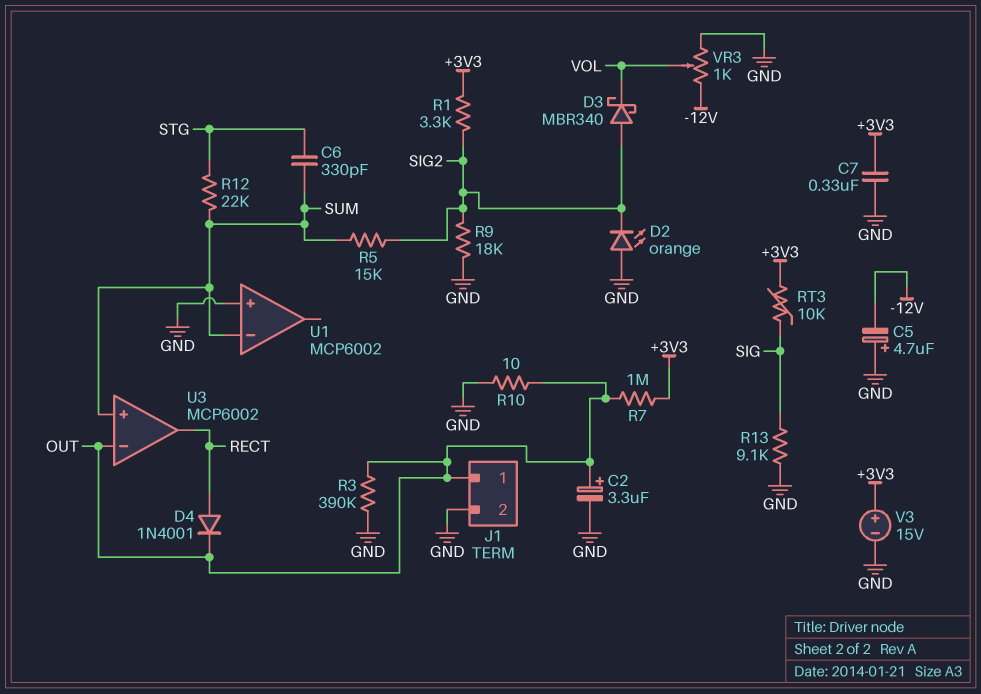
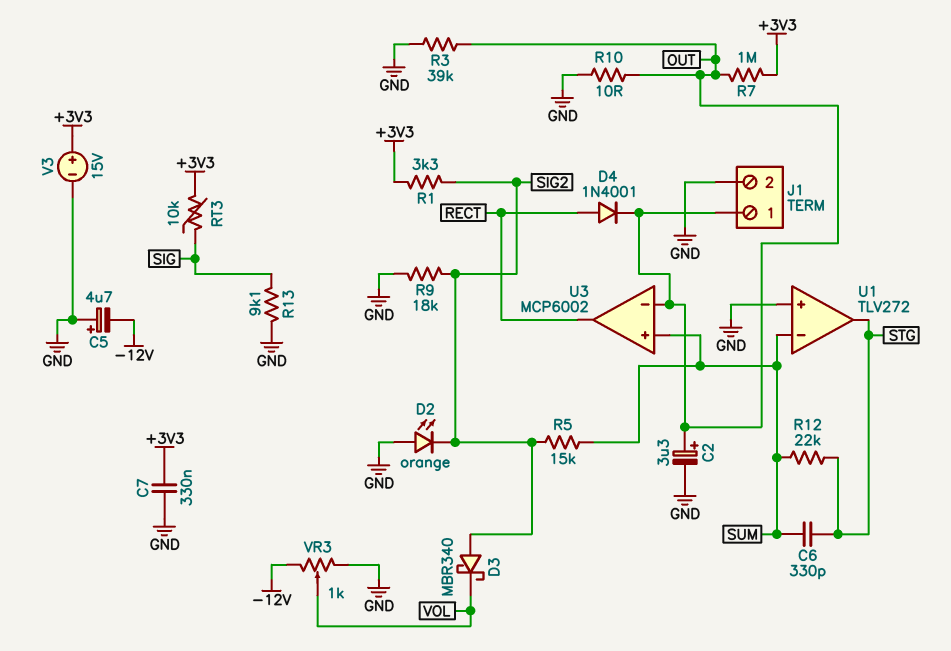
R3: 390k (GND, OUT) -> 39k (GND, OUT)
U1: MCP6002 -> TLV272
U1 pin out: none -> STG

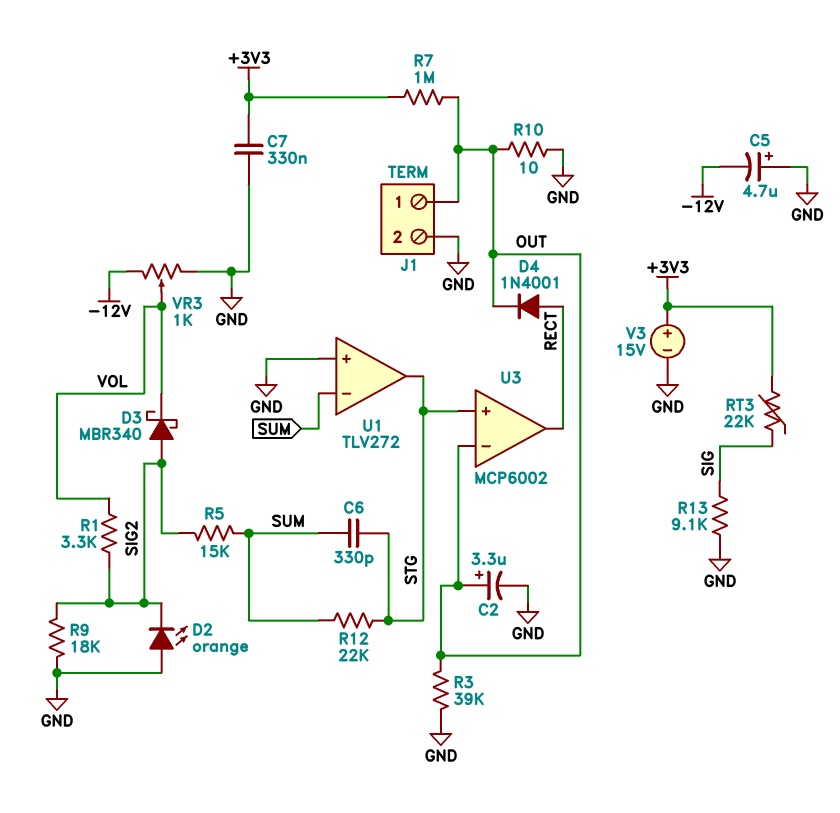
R1: 3.3k (+3V3, SIG2) -> 3.3k (SIG2, VOL)
RT3: 10k (+3V3, SIG) -> 22k (+3V3, SIG)
U3 pin in+: SUM -> STG

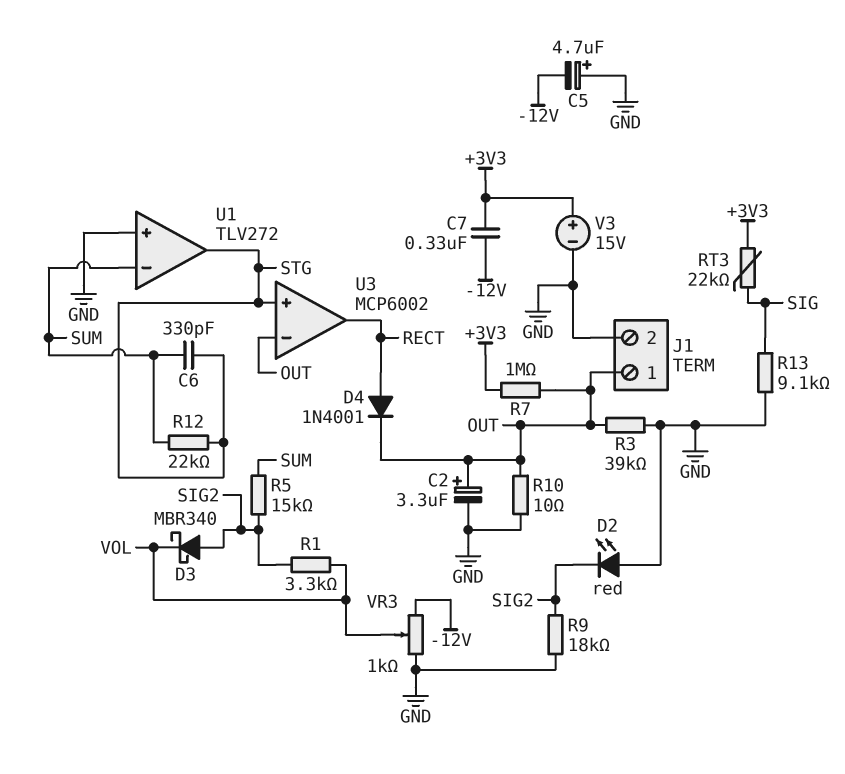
C7: 330nF (+3V3, GND) -> 330nF (+3V3, -12V)
D2: LED orange (A GND, K SIG2) -> LED red (A GND, K SIG2)

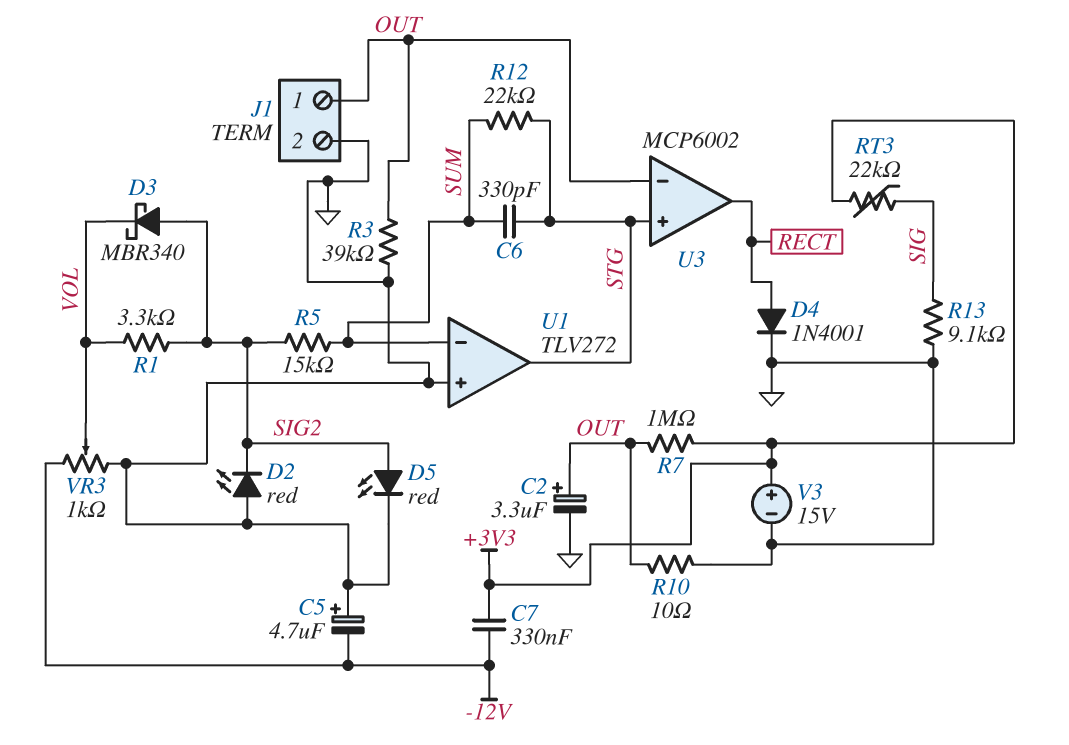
D4: diode 1N4001 (A RECT, K OUT) -> diode 1N4001 (A RECT, K GND)
D5: none -> LED red (A SIG2, K GND)
R9: 18k (GND, SIG2) -> none

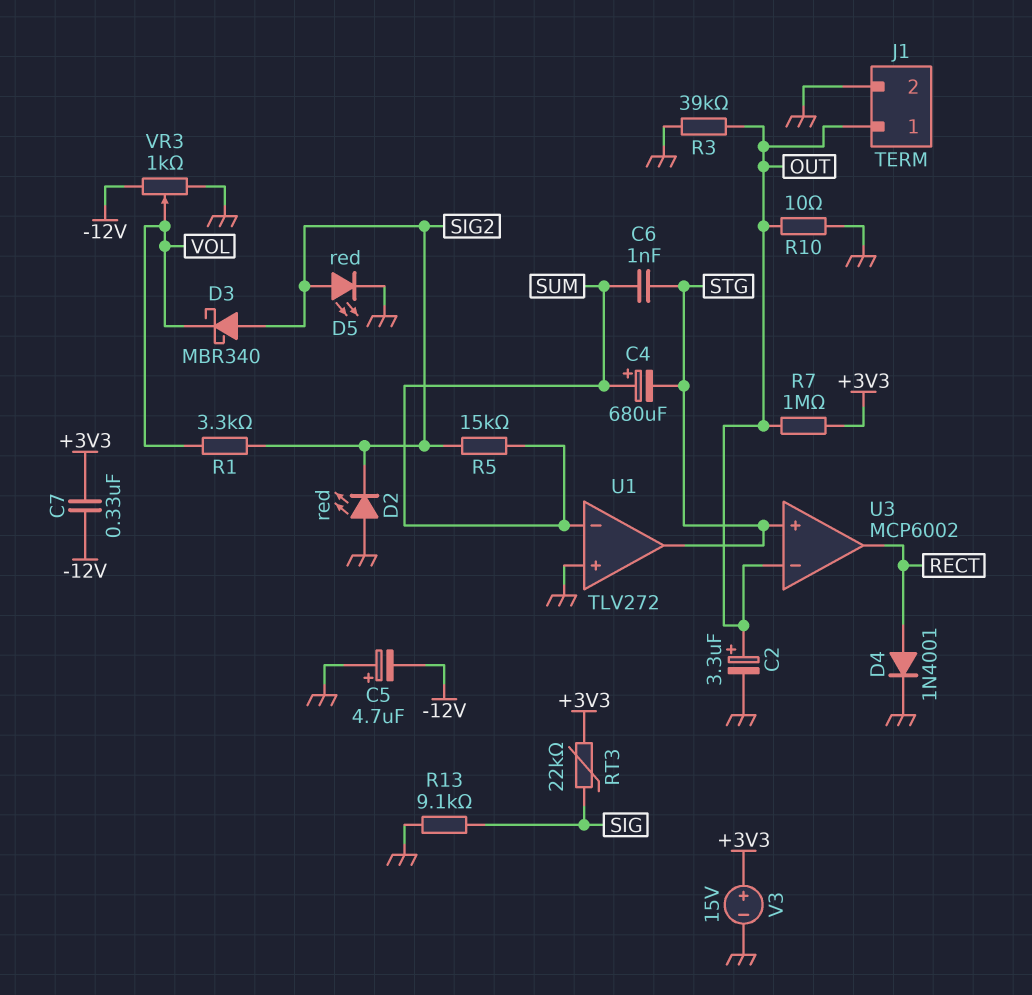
C4: none -> 680uF (plus SUM, minus STG)
C6: 330pF (STG, SUM) -> 1nF (STG, SUM)
R12: 22k (STG, SUM) -> none

